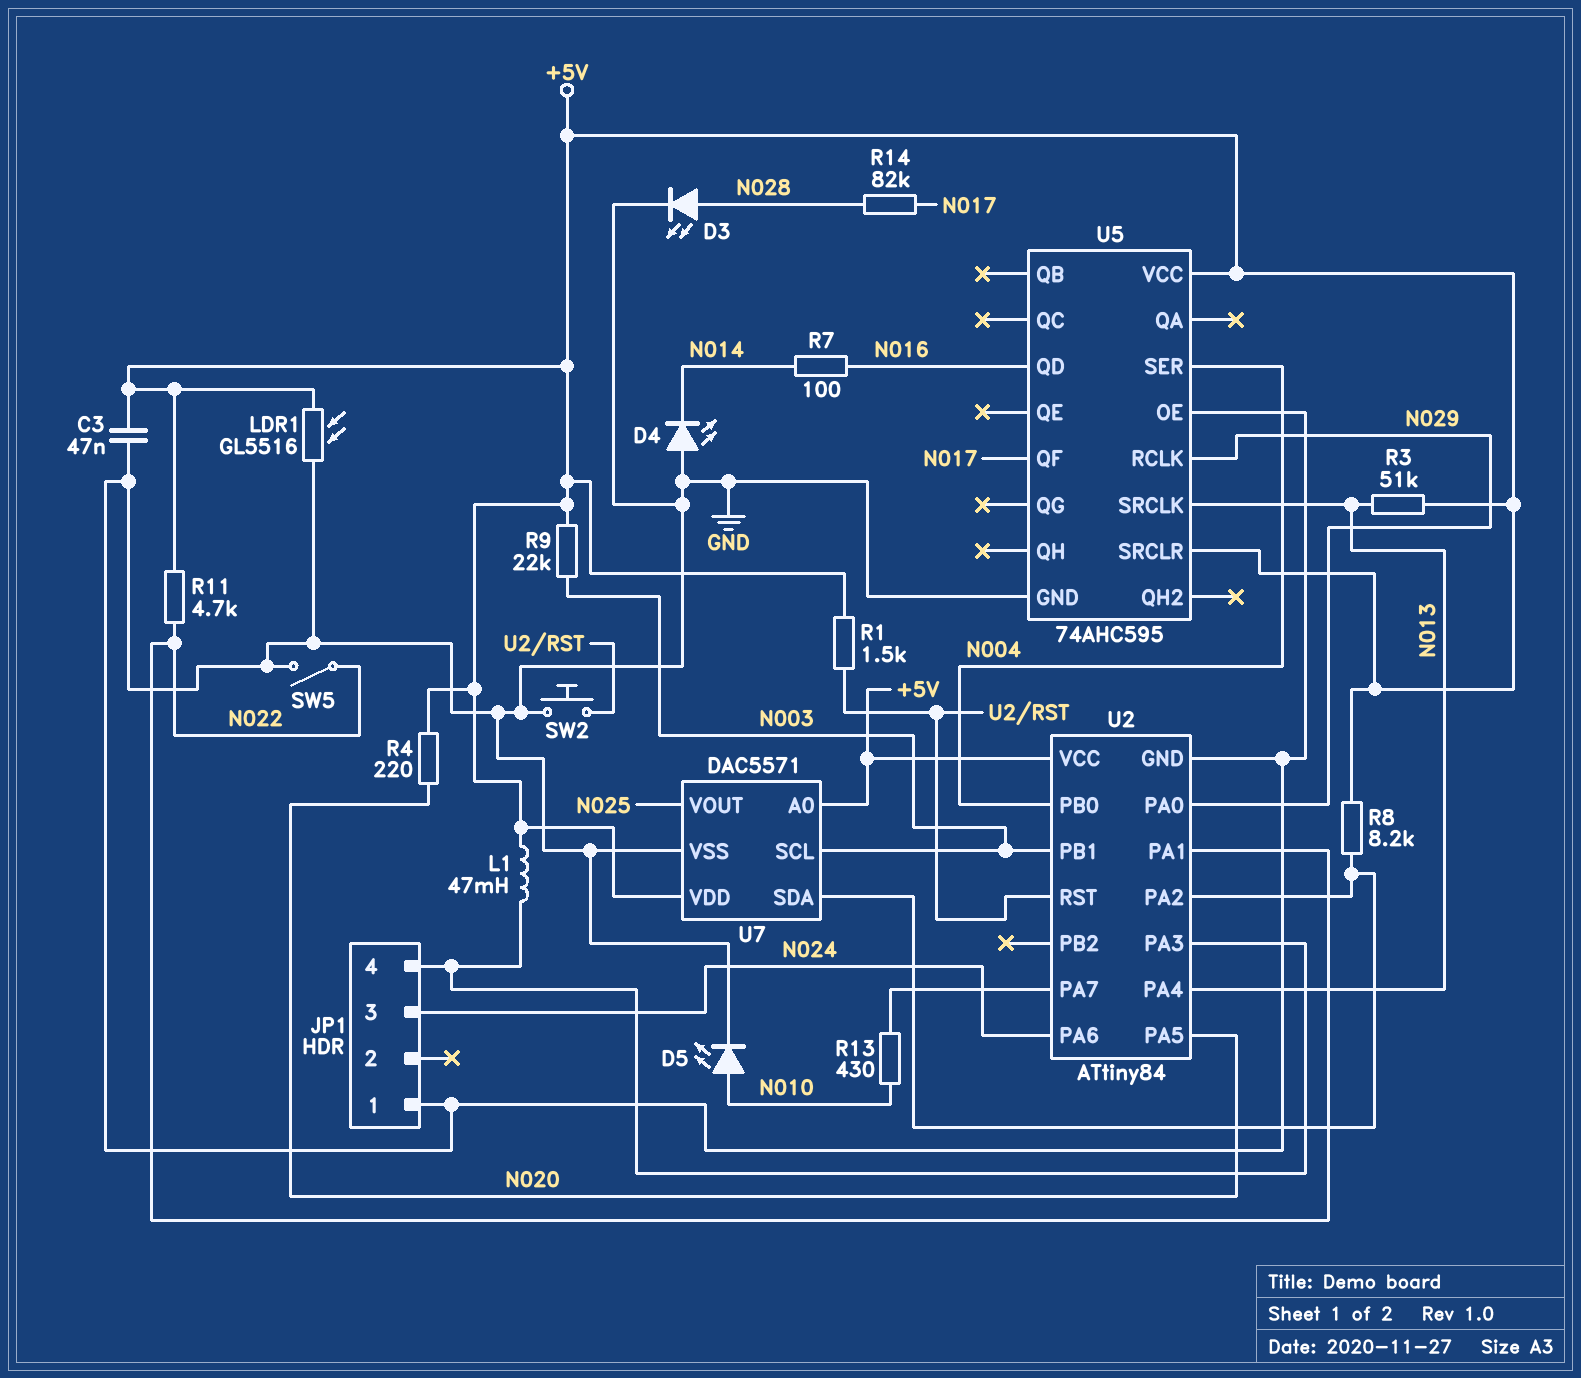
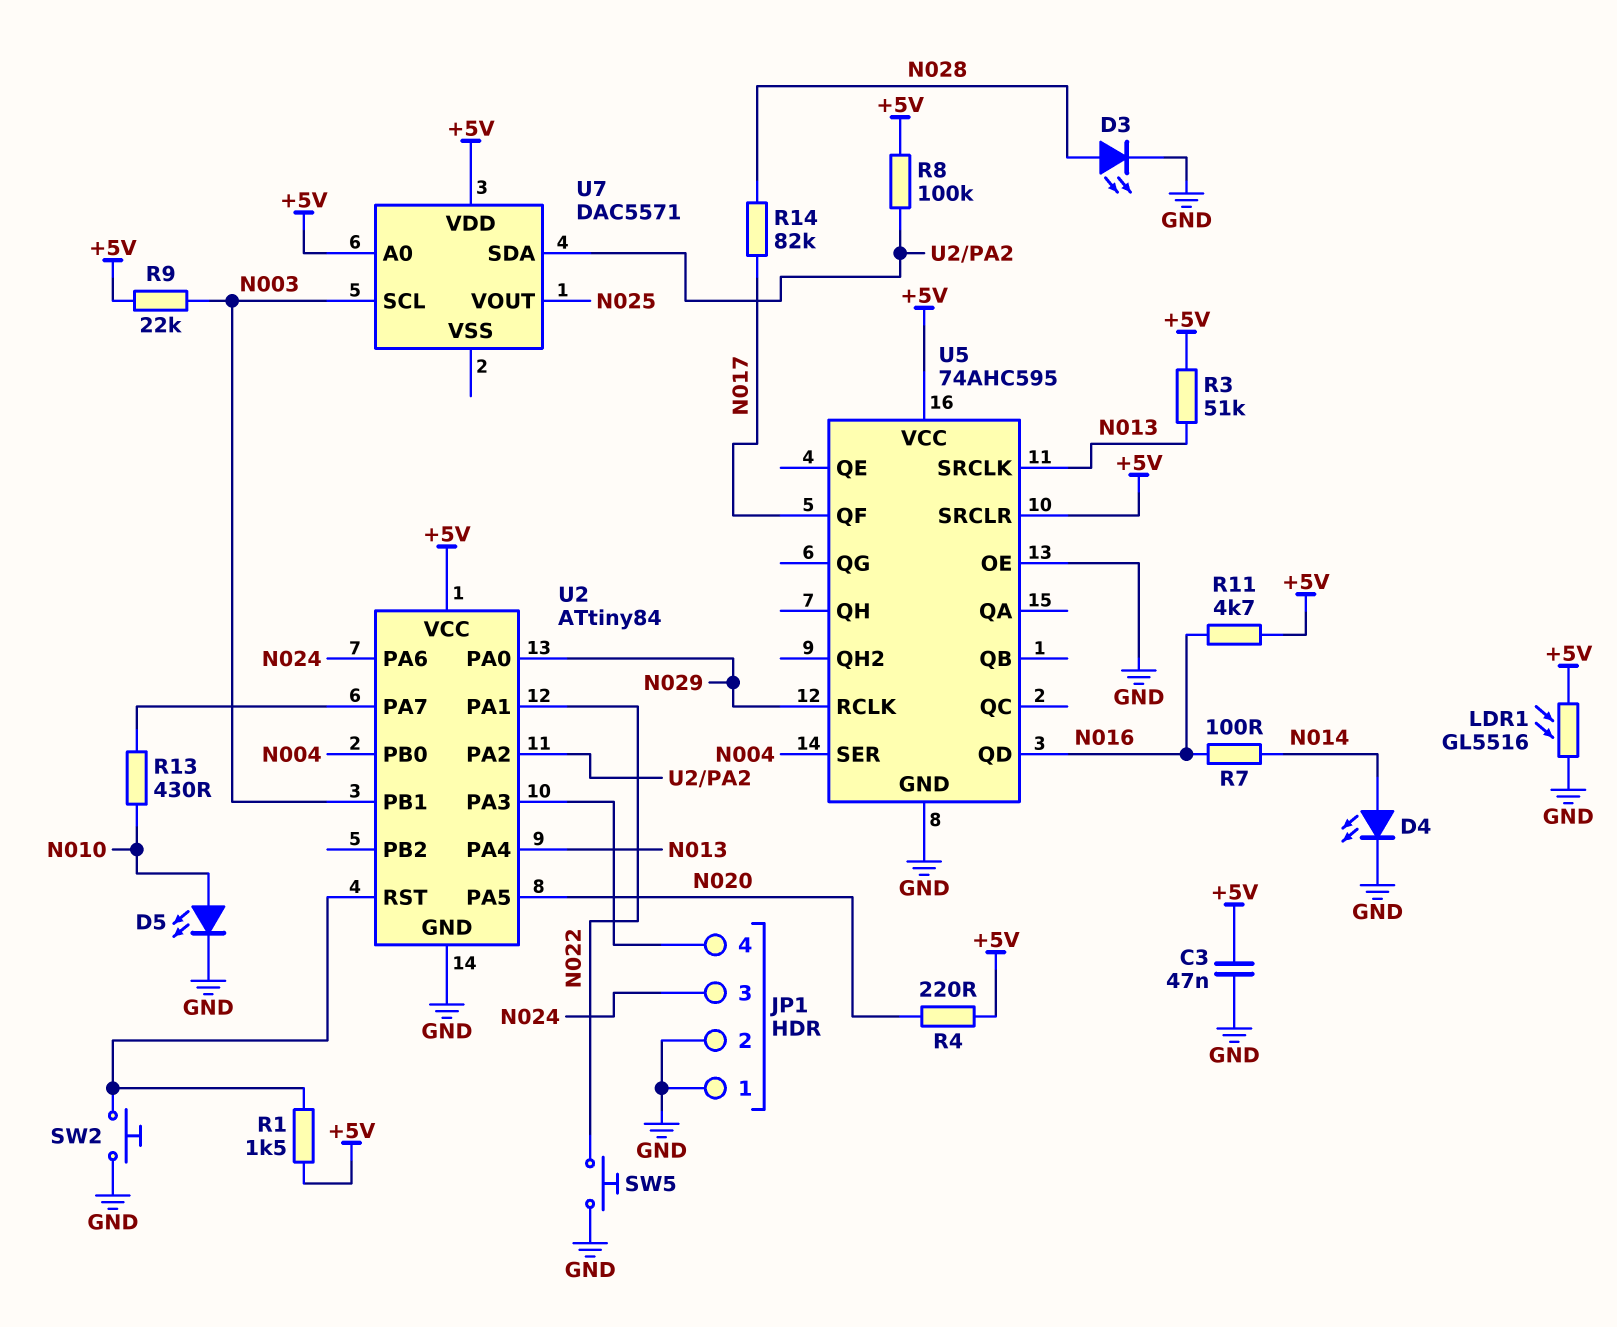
D4: LED (A GND, K N014) -> LED (A N014, K GND)
JP1 pin 2: none -> GND
L1: 47mH (+5V, JP1/4) -> none
R8: 8.2k (+5V, U2/PA2) -> 100k (+5V, U2/PA2)
R11: 4.7k (+5V, N022) -> 4.7k (+5V, N016)
SW5: switch (GND, N022) -> button (GND, N022)
U7 pin VSS: GND -> none

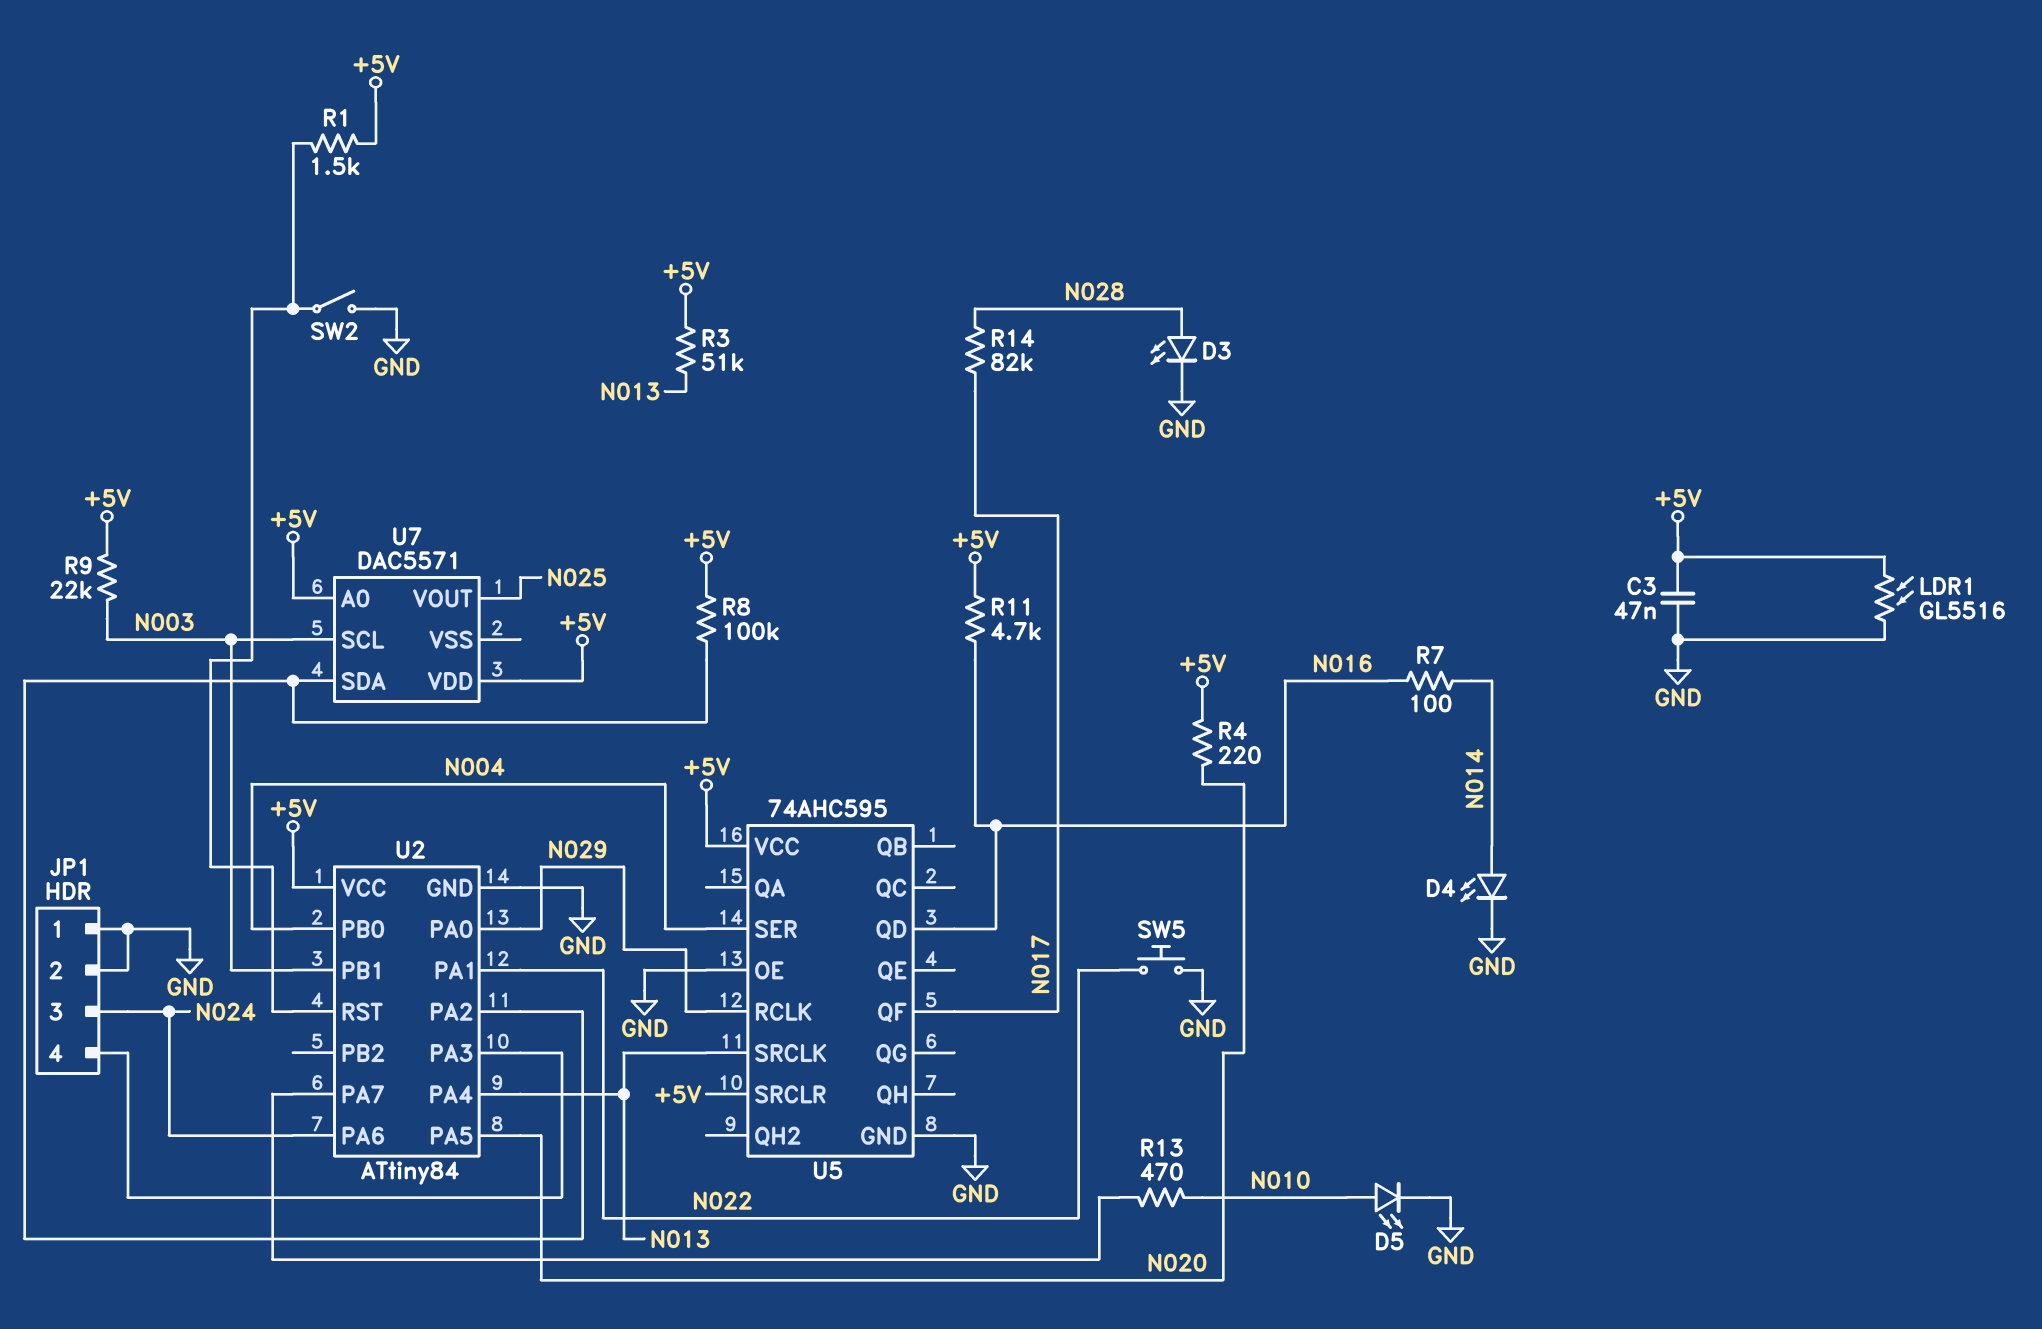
R13: 430 (N010, U2/PA7) -> 470 (N010, U2/PA7)
SW2: button (GND, U2/RST) -> switch (GND, U2/RST)

